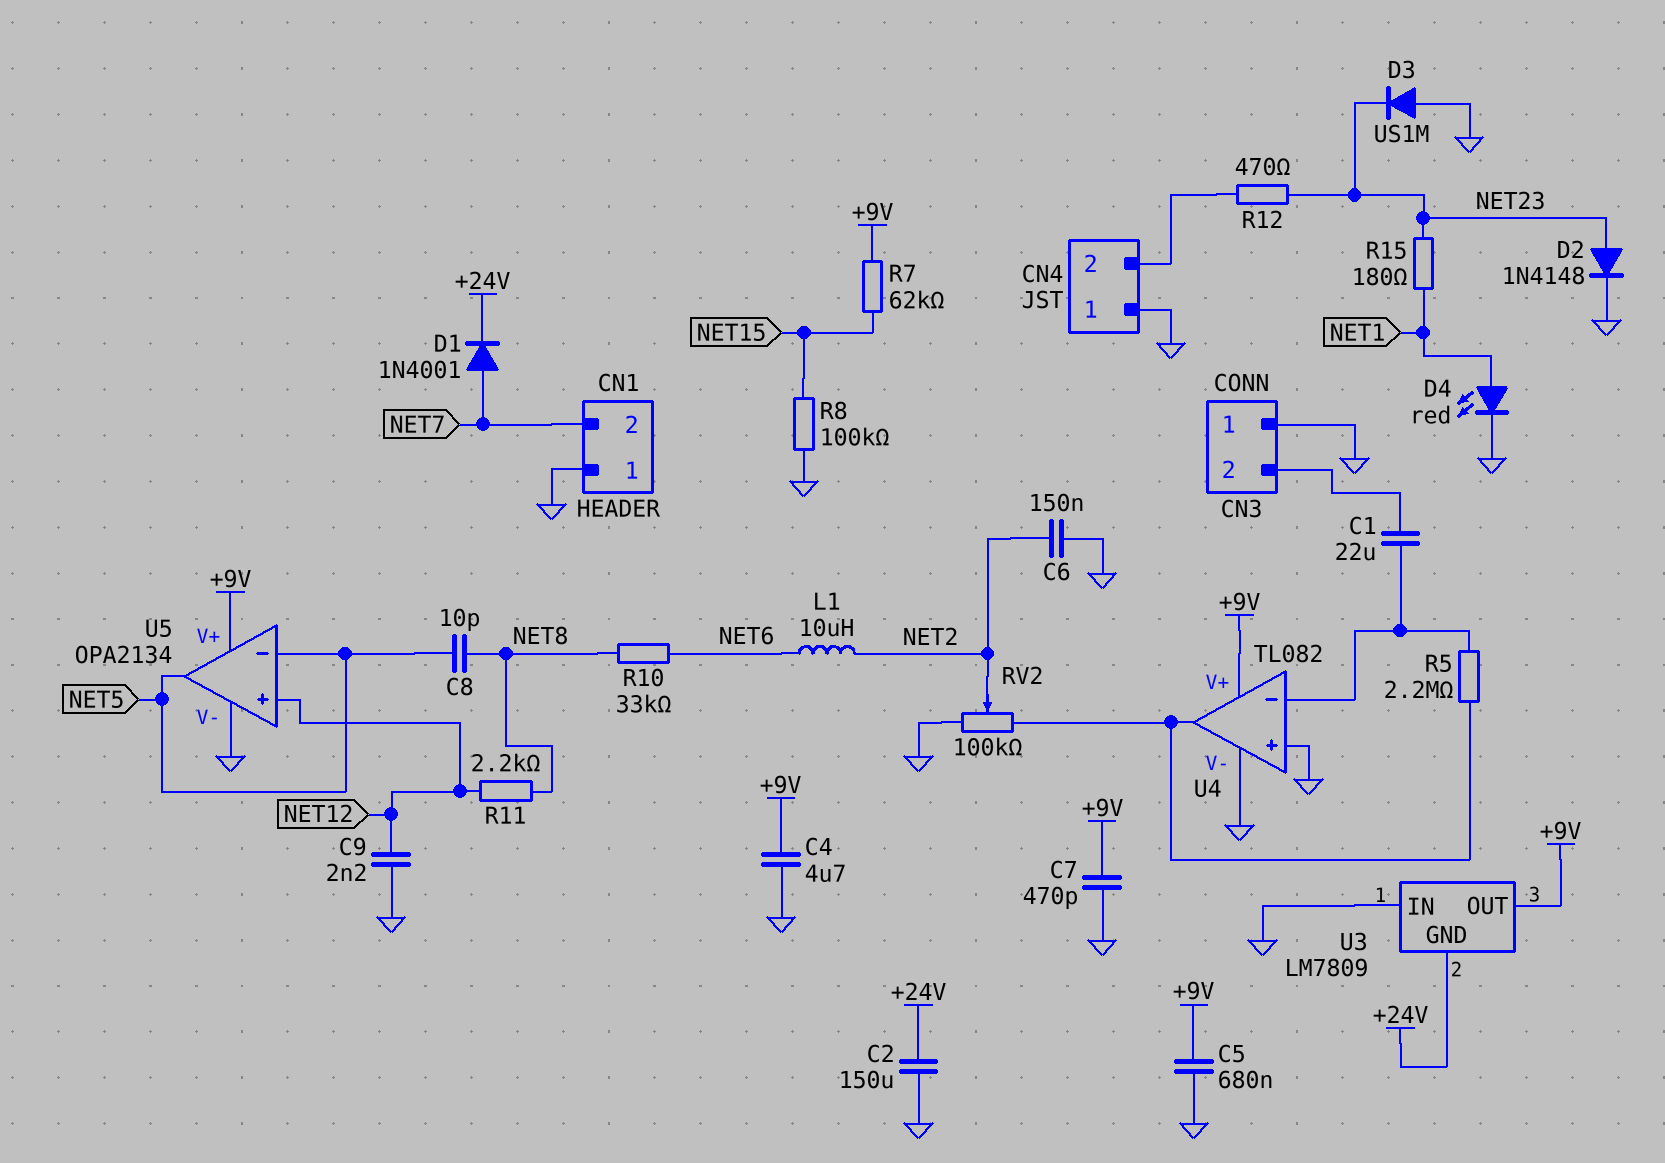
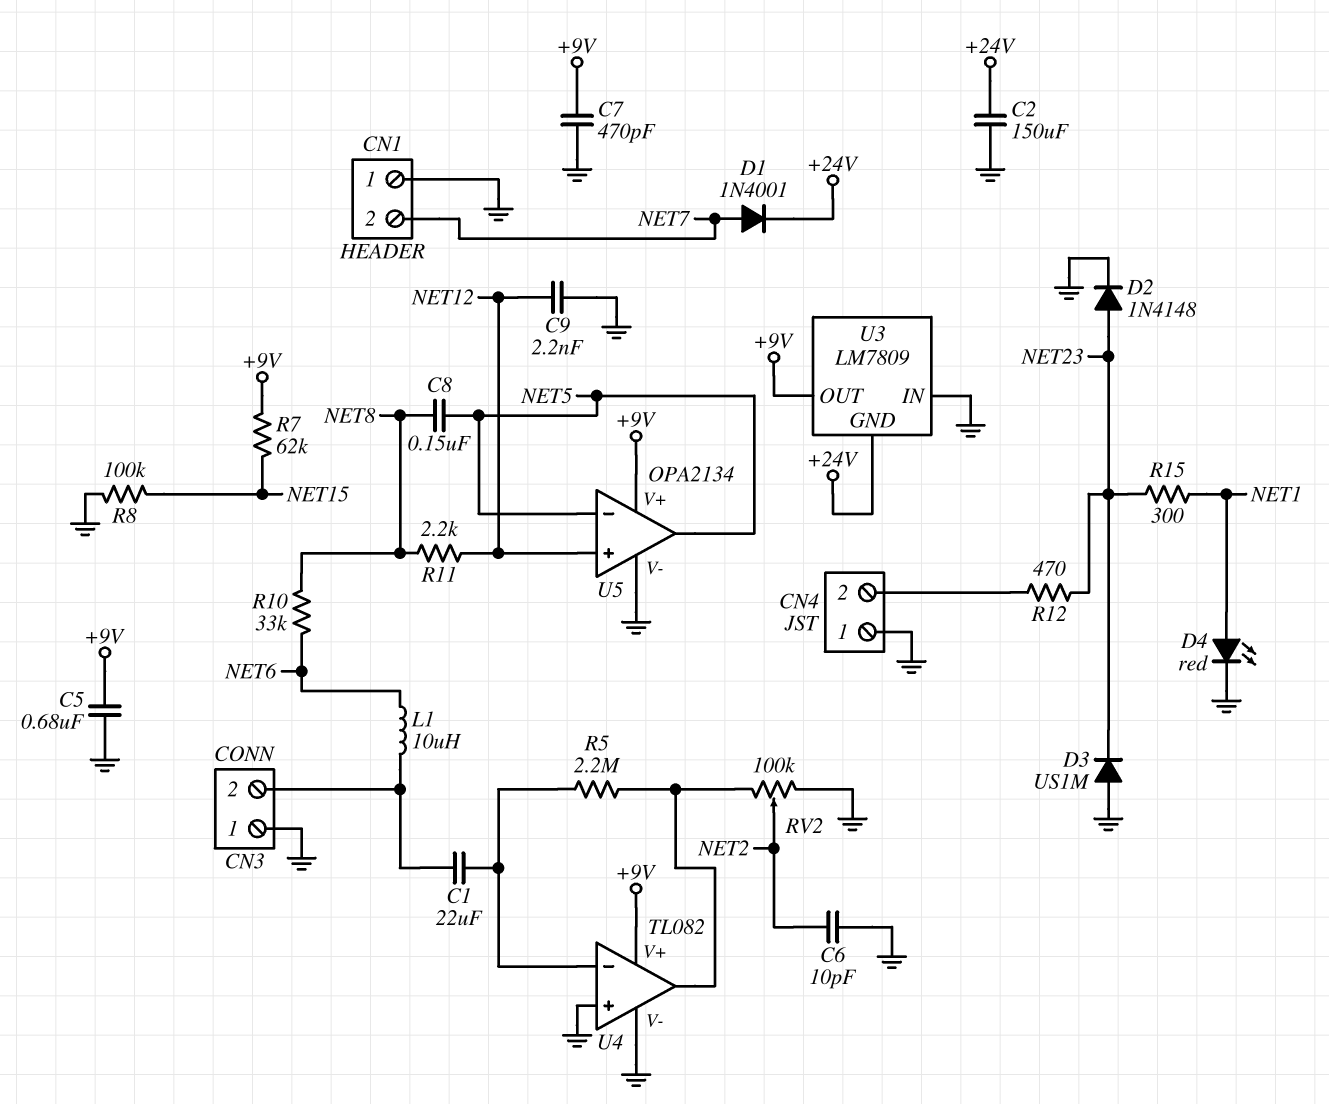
C4: 4.7uF (+9V, GND) -> none
C6: 150nF (GND, NET2) -> 10pF (GND, NET2)
C8: 10pF (NET5, NET8) -> 150nF (NET5, NET8)
L1: 10uH (NET2, NET6) -> 10uH (CN3/2, NET6)
R15: 180 (NET1, NET23) -> 300 (NET1, NET23)

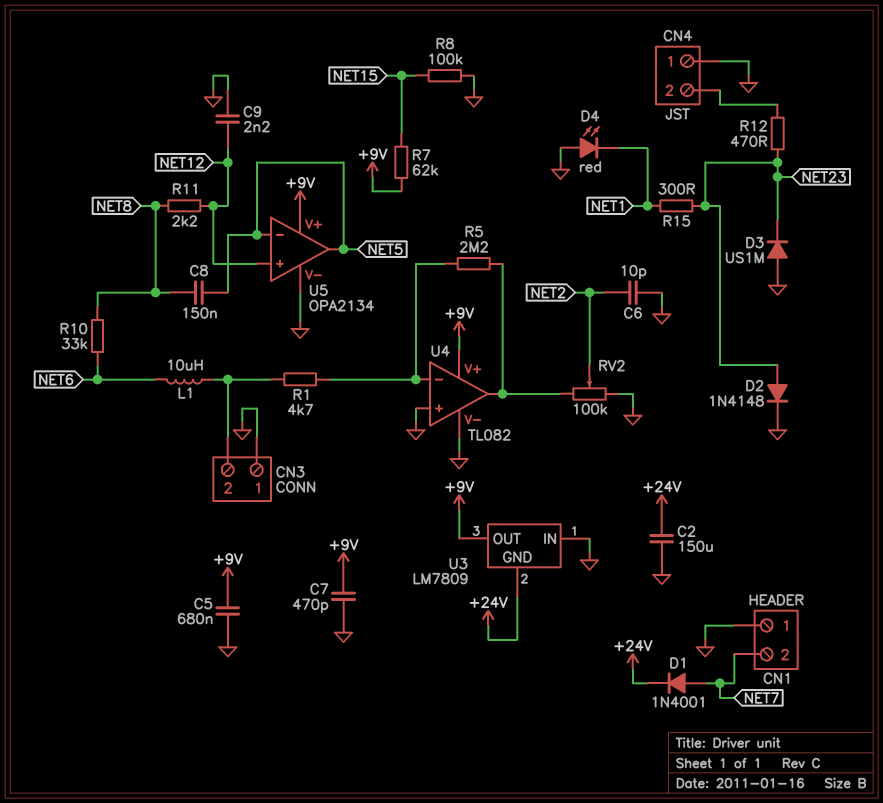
C1: 22uF (CN3/2, U4/in-) -> none
D4: LED red (A NET1, K GND) -> LED red (A GND, K NET1)
R1: none -> 4.7k (CN3/2, U4/in-)

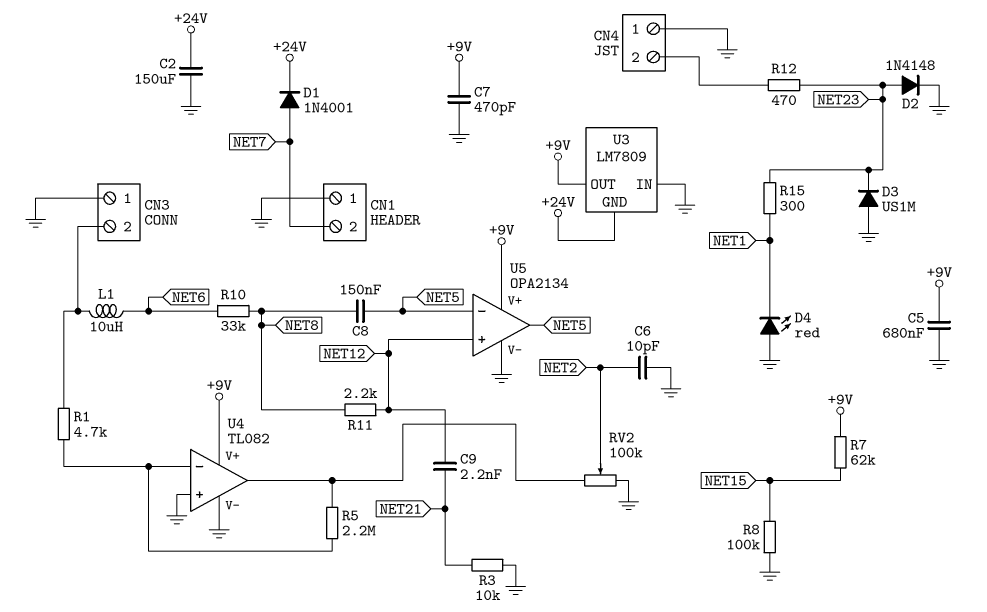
C9: 2.2nF (GND, NET12) -> 2.2nF (NET12, NET21)
R3: none -> 10k (GND, NET21)

